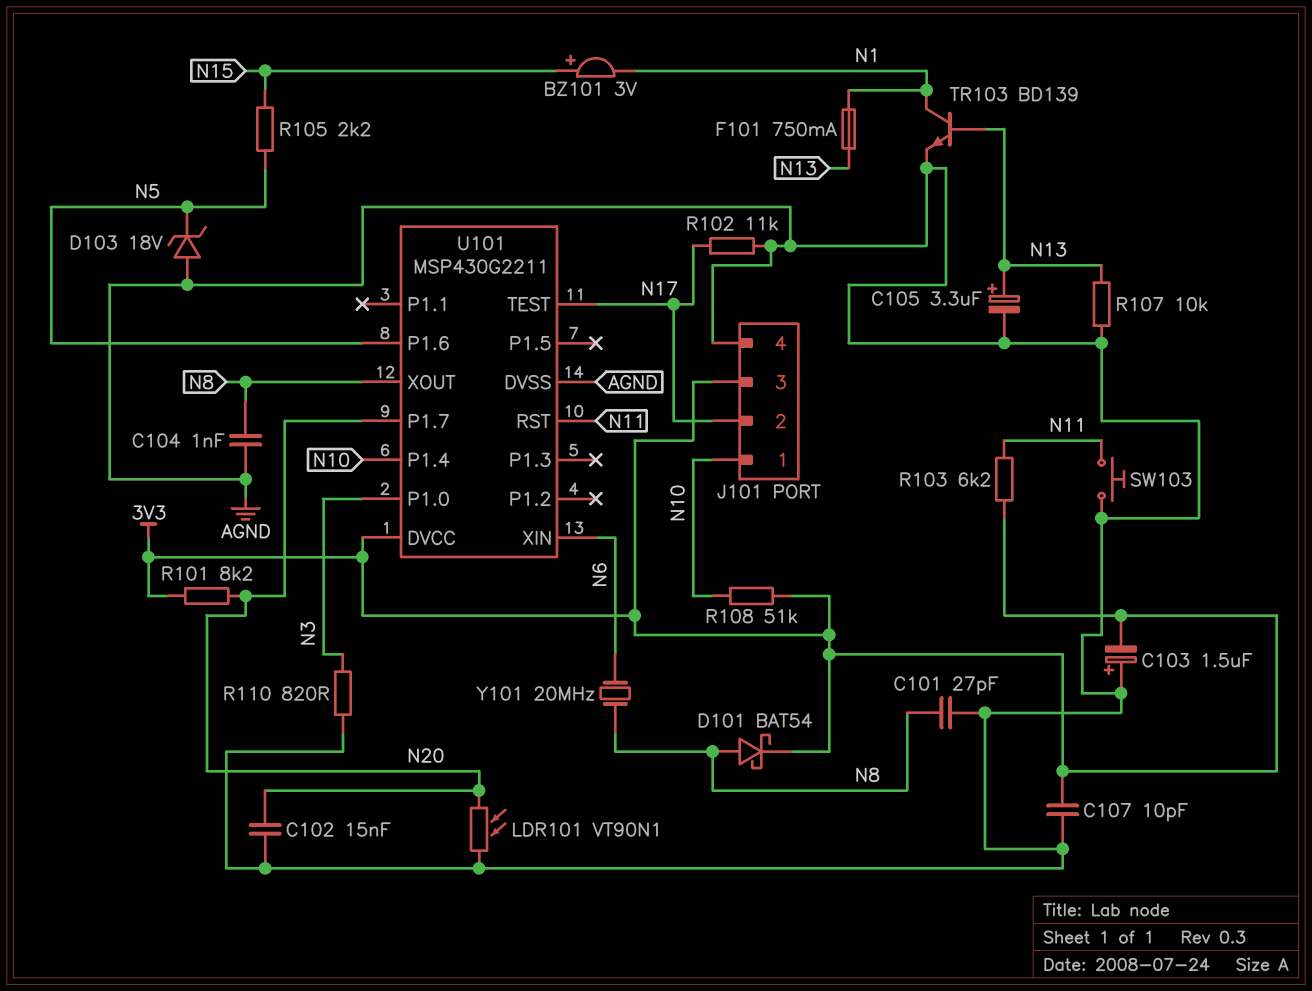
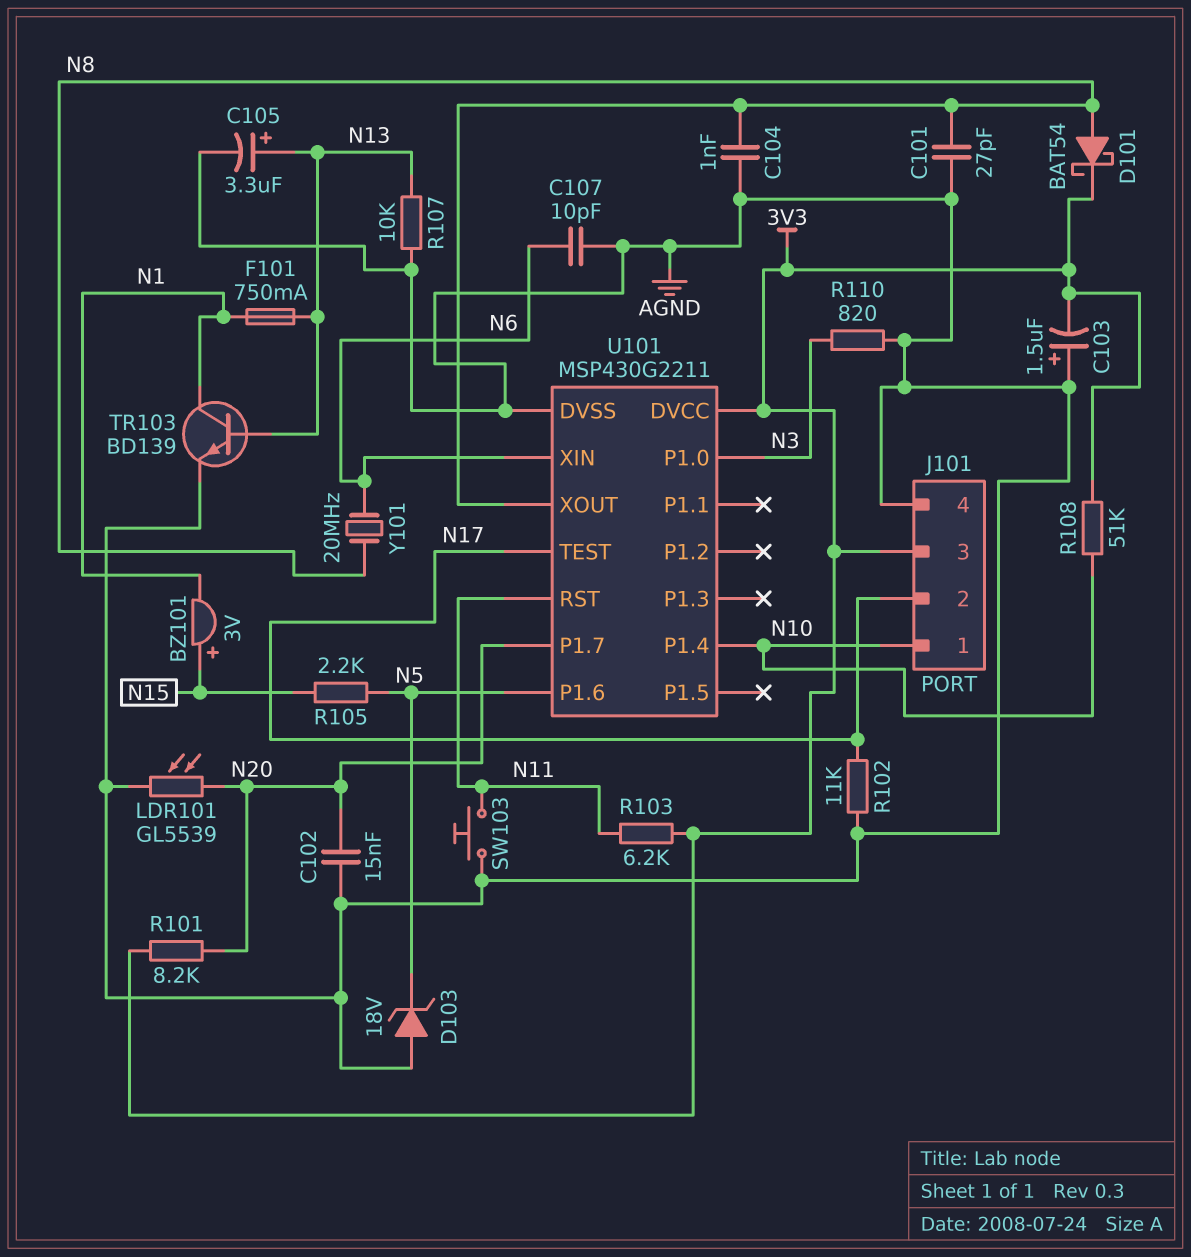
C107: 10pF (3V3, AGND) -> 10pF (AGND, N6)
LDR101: VT90N1 (AGND, N20) -> GL5539 (AGND, N20)

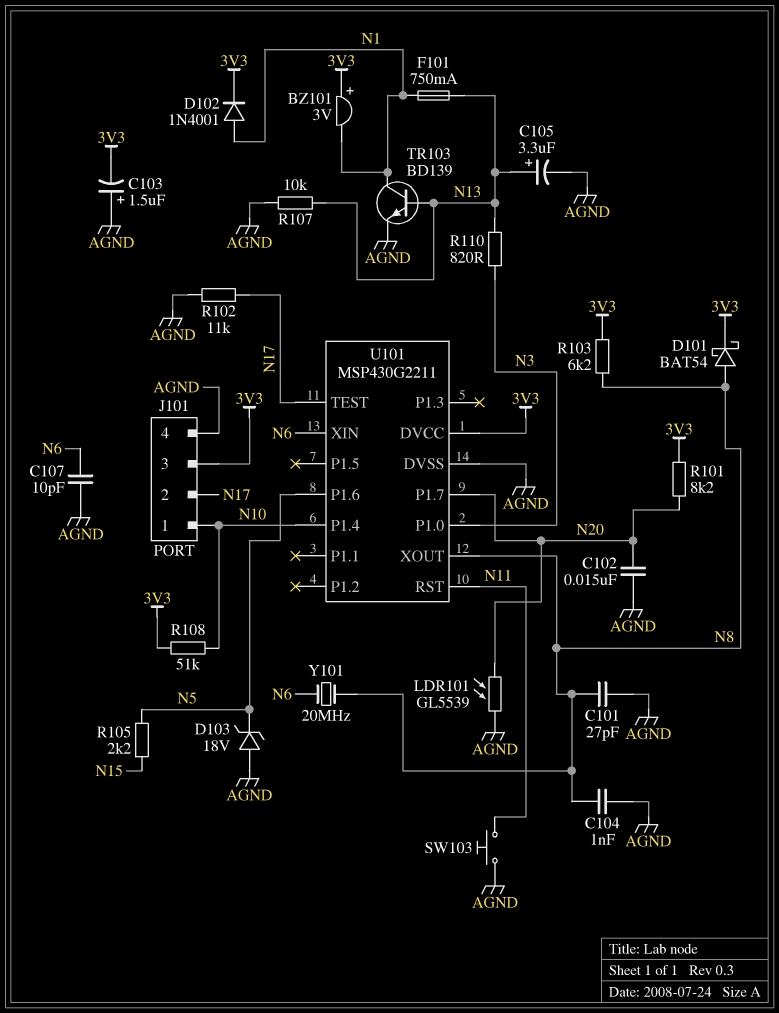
BZ101: buzzer 3V (plus N15, minus N1) -> buzzer 3V (plus 3V3, minus N1)
D102: none -> diode 1N4001 (A N1, K 3V3)
R103: 6.2k (3V3, N11) -> 6.2k (3V3, N8)
R110: 820 (AGND, N3) -> 820 (N3, N13)

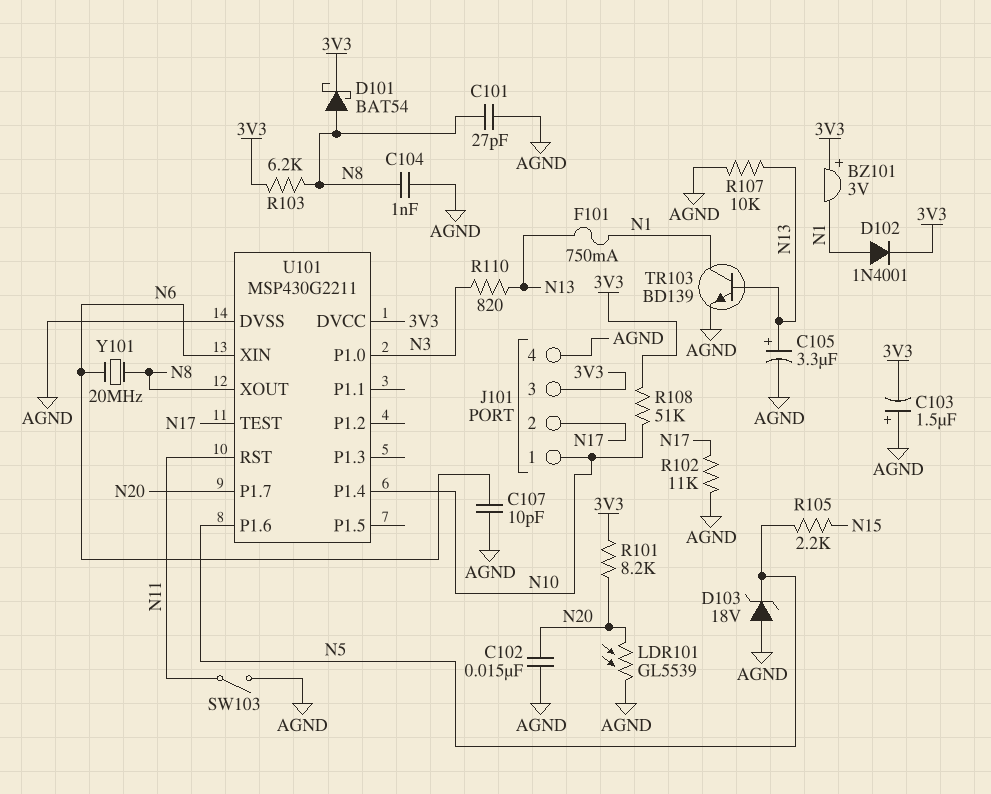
SW103: button (AGND, N11) -> switch (AGND, N11)

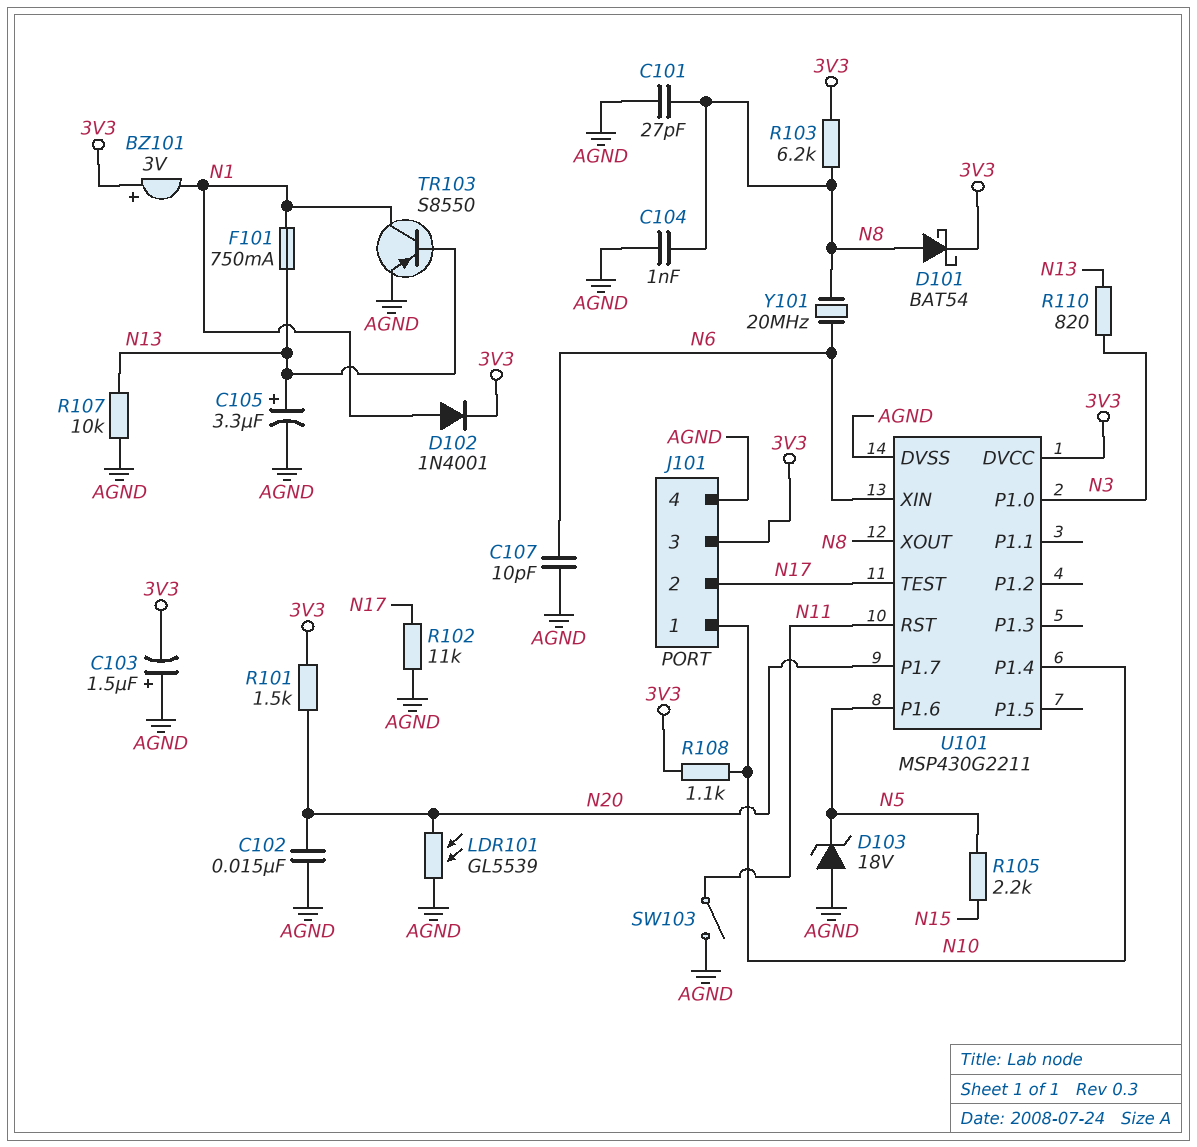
R101: 8.2k (3V3, N20) -> 1.5k (3V3, N20)
R108: 51k (3V3, N10) -> 1.1k (3V3, N10)
TR103: NPN BD139 (B N13, C N1, E AGND) -> PNP S8550 (B N13, C N1, E AGND)

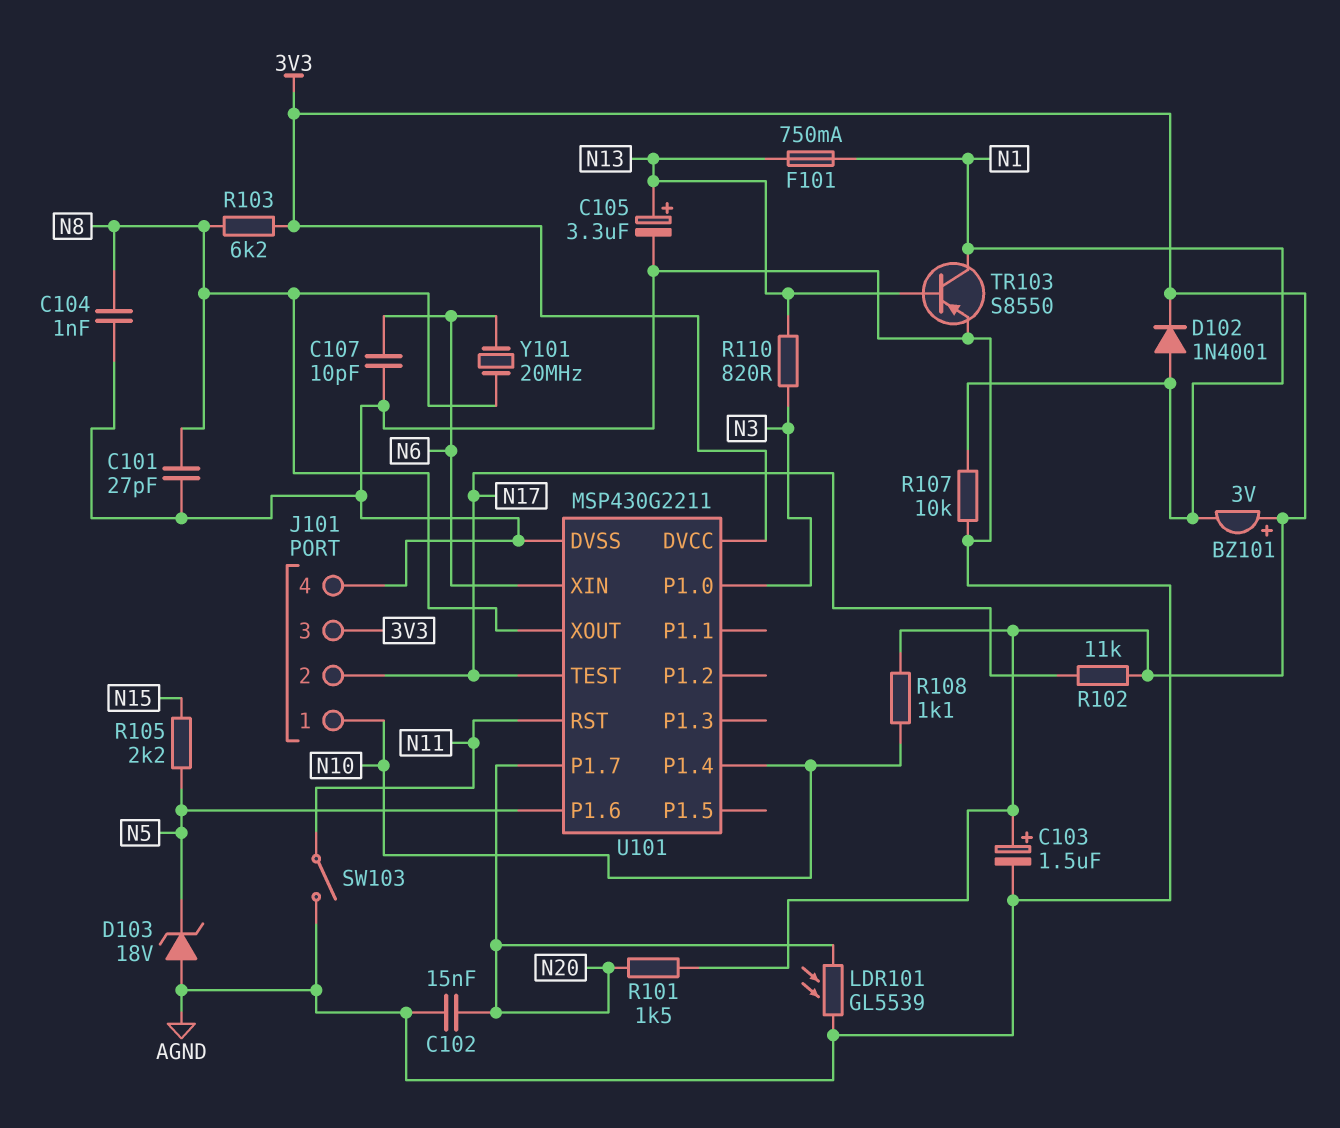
C103: 1.5uF (plus AGND, minus 3V3) -> 1.5uF (plus 3V3, minus AGND)
D101: schottky BAT54 (A N8, K 3V3) -> none
R102: 11k (AGND, N17) -> 11k (3V3, N17)
R107: 10k (AGND, N13) -> 10k (AGND, N1)

